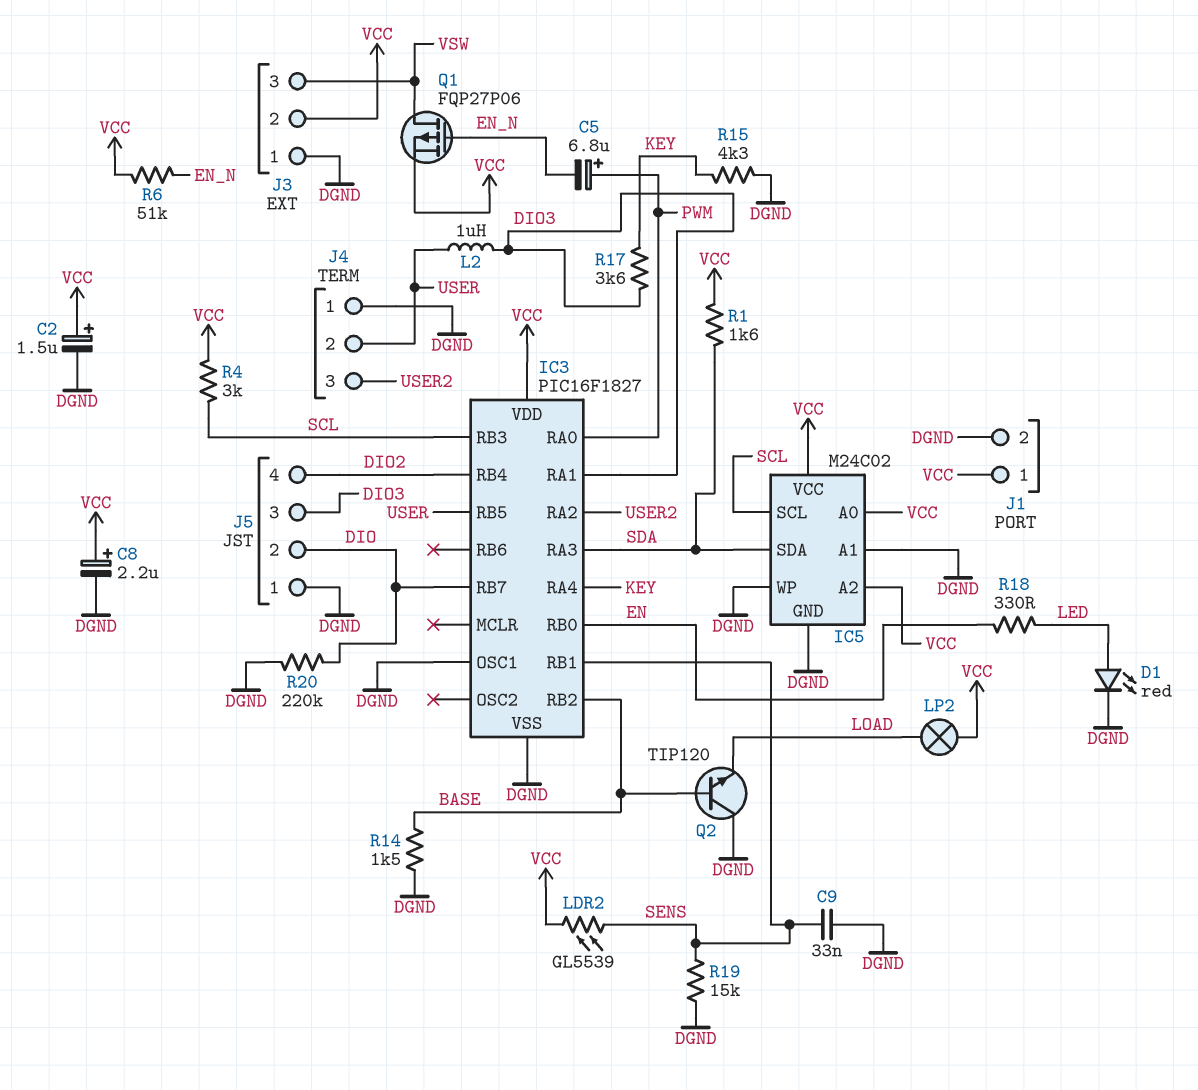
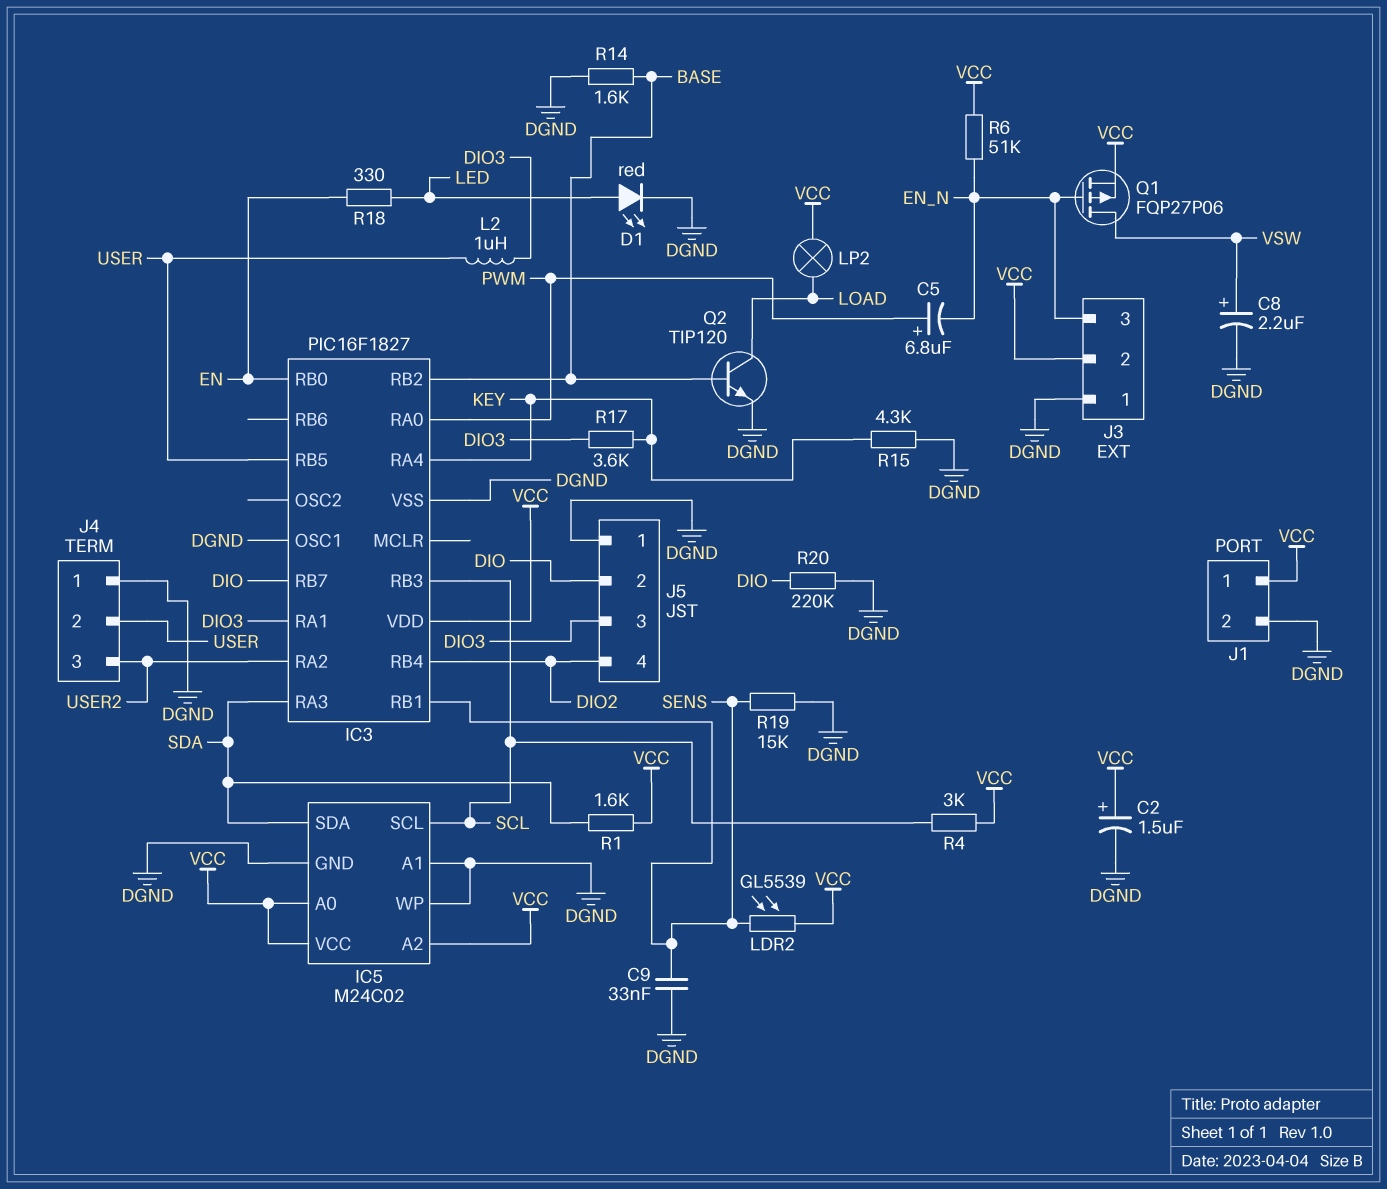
C8: 2.2uF (plus VCC, minus DGND) -> 2.2uF (plus VSW, minus DGND)
J3 pin 3: VSW -> EN_N
Q2: NPN TIP120 (B BASE, C DGND, E LOAD) -> NPN TIP120 (B BASE, C LOAD, E DGND)
R14: 1.5k (BASE, DGND) -> 1.6k (BASE, DGND)

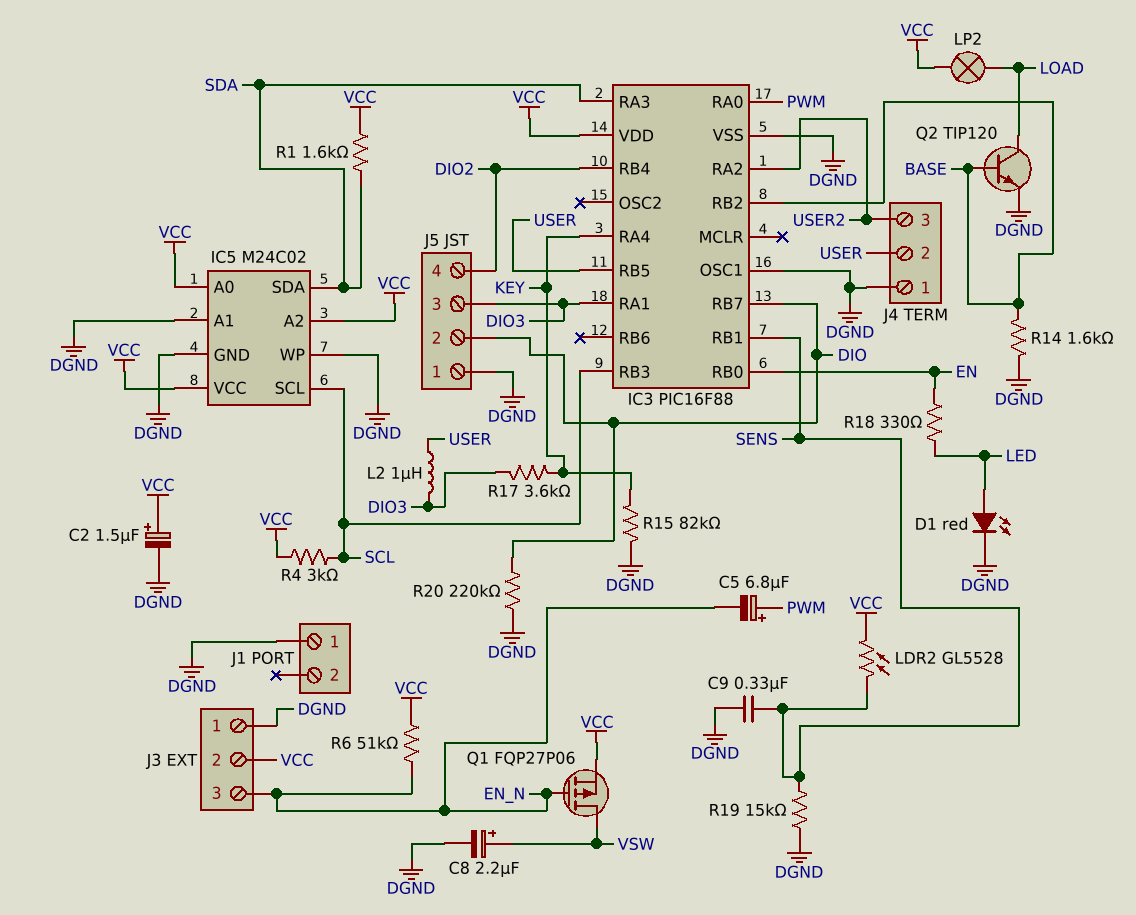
C9: 33nF (DGND, SENS) -> 330nF (DGND, SENS)
IC3: PIC16F1827 -> PIC16F88
J1 pin 1: VCC -> DGND
J1 pin 2: DGND -> none
LDR2: GL5539 (SENS, VCC) -> GL5528 (SENS, VCC)
R15: 4.3k (DGND, KEY) -> 82k (DGND, KEY)

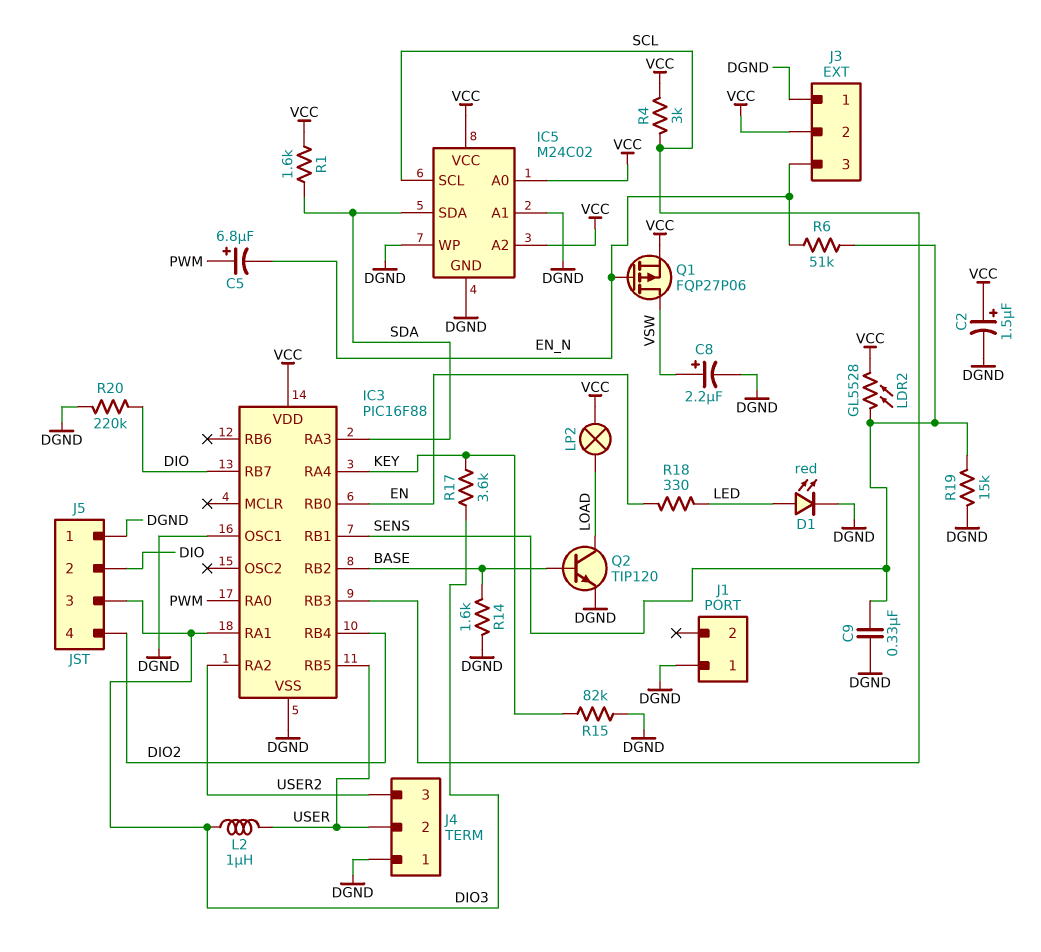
R6: 51k (EN_N, VCC) -> 51k (EN_N, SENS)

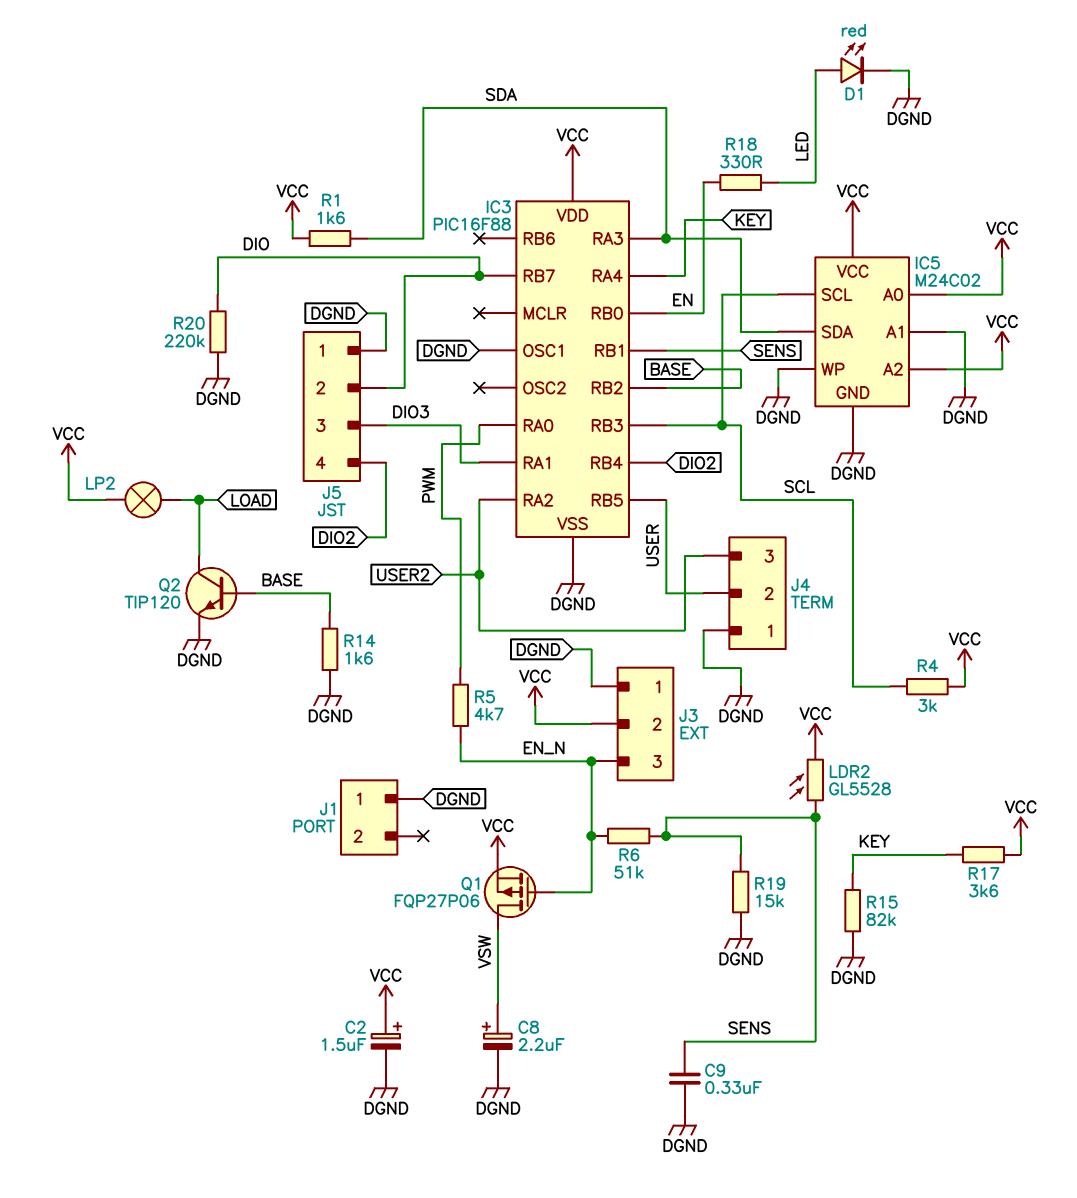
C5: 6.8uF (plus PWM, minus EN_N) -> none
L2: 1uH (DIO3, USER) -> none
R5: none -> 4.7k (EN_N, PWM)
R17: 3.6k (DIO3, KEY) -> 3.6k (KEY, VCC)

